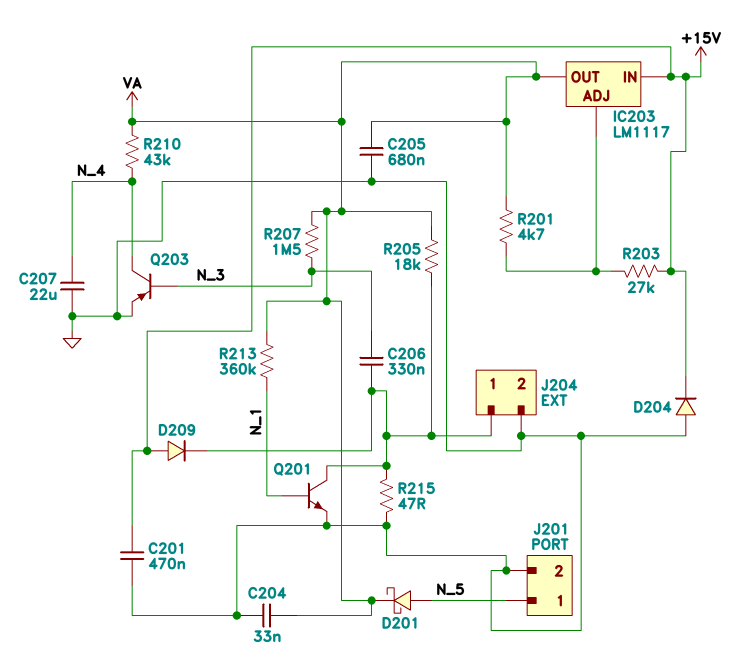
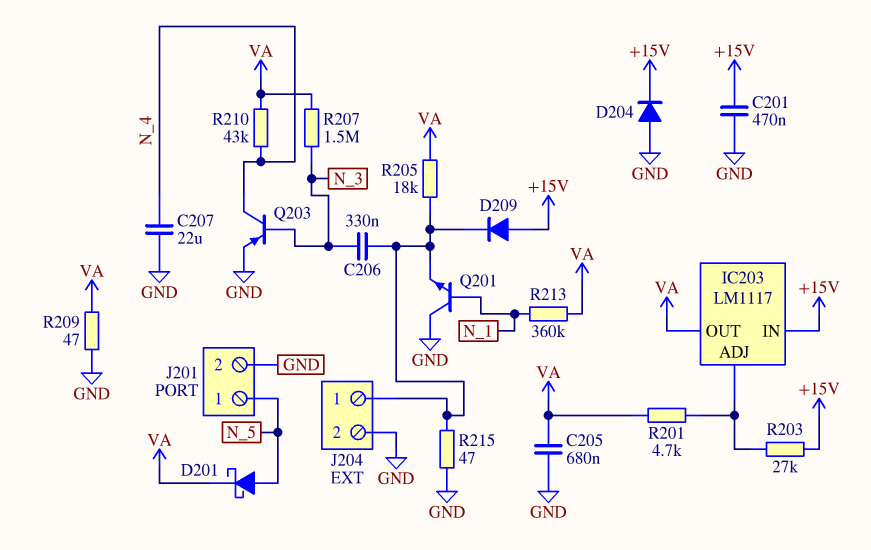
C204: 33nF (GND, VA) -> none
Q201: NPN (B N_1, C J204/1, E GND) -> NPN (B N_1, C GND, E J204/1)
R209: none -> 47 (GND, VA)

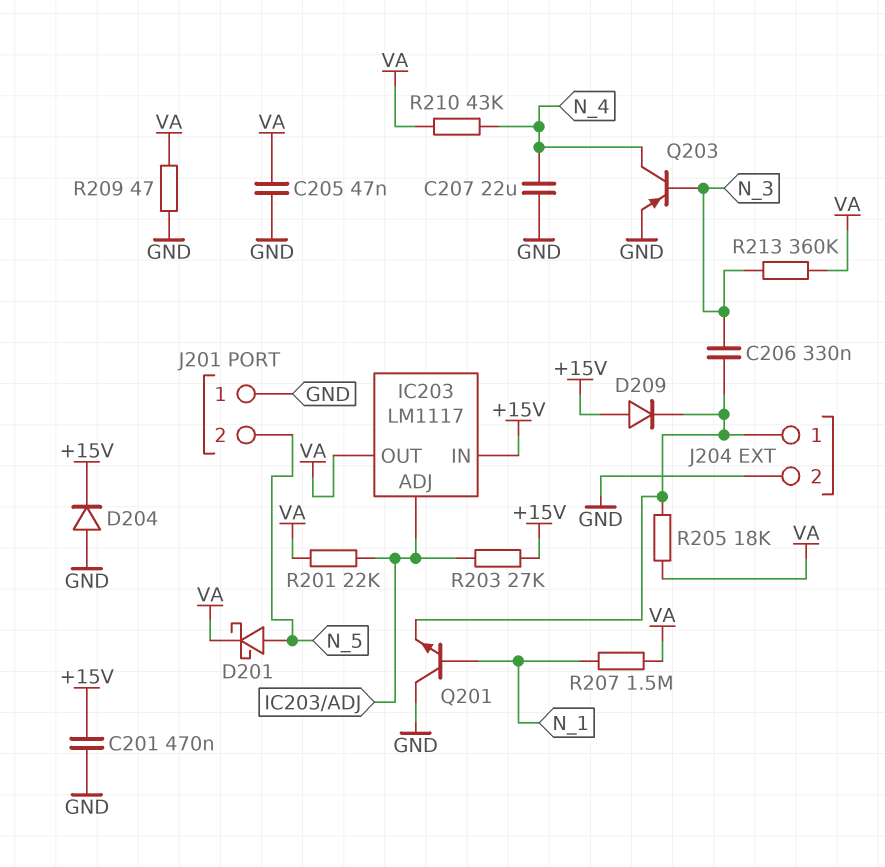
C205: 680nF (GND, VA) -> 47nF (GND, VA)
J201 pin 1: N_5 -> GND
J201 pin 2: GND -> N_5
R201: 4.7k (IC203/ADJ, VA) -> 22k (IC203/ADJ, VA)
R207: 1.5M (N_3, VA) -> 1.5M (N_1, VA)
R213: 360k (N_1, VA) -> 360k (N_3, VA)
R215: 47 (GND, J204/1) -> none

